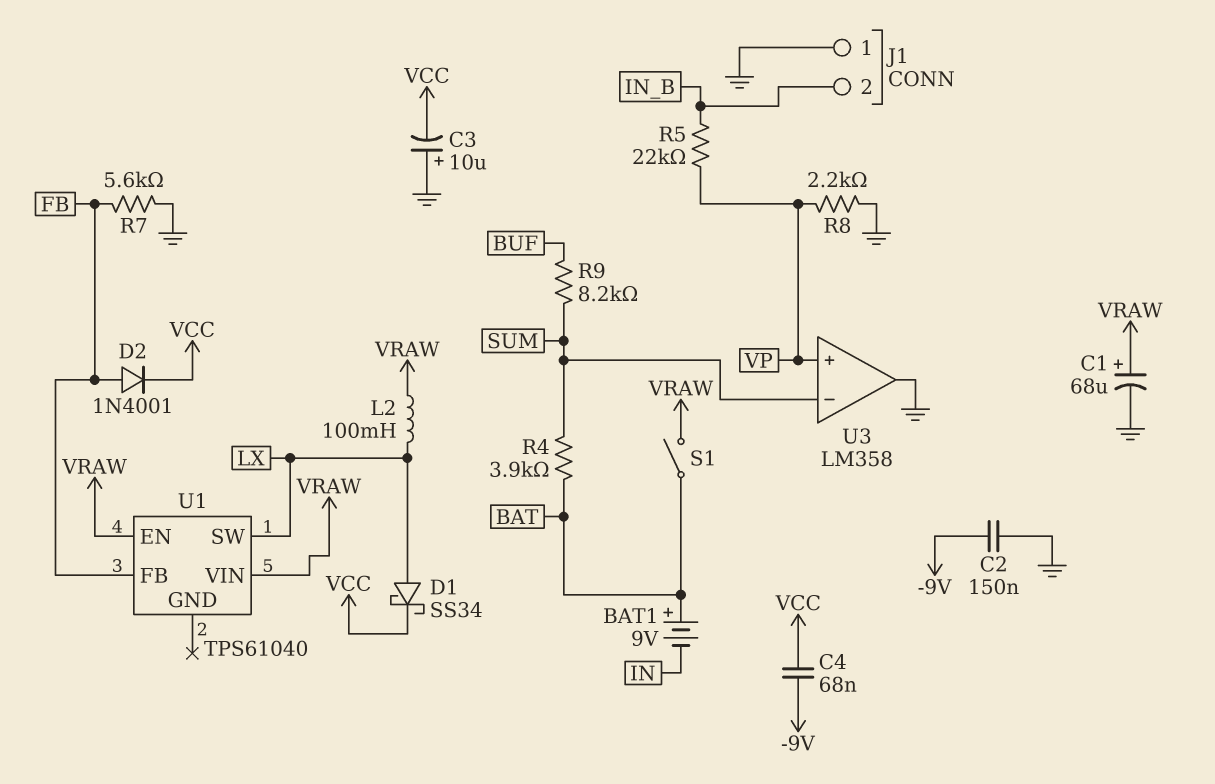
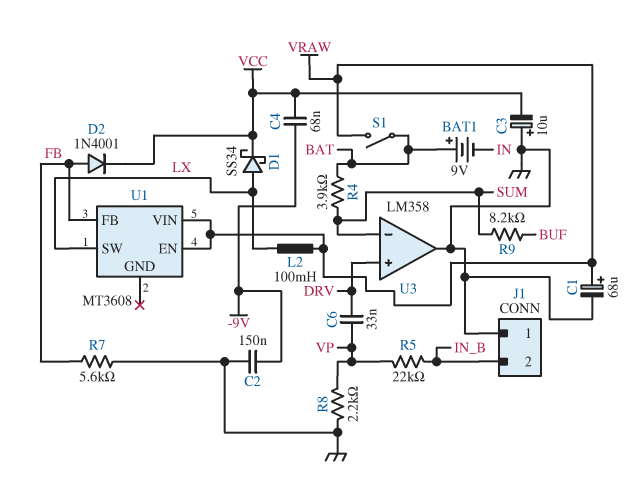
C6: none -> 33nF (DRV, VP)
U1: TPS61040 -> MT3608
U3 pin in+: VP -> DRV

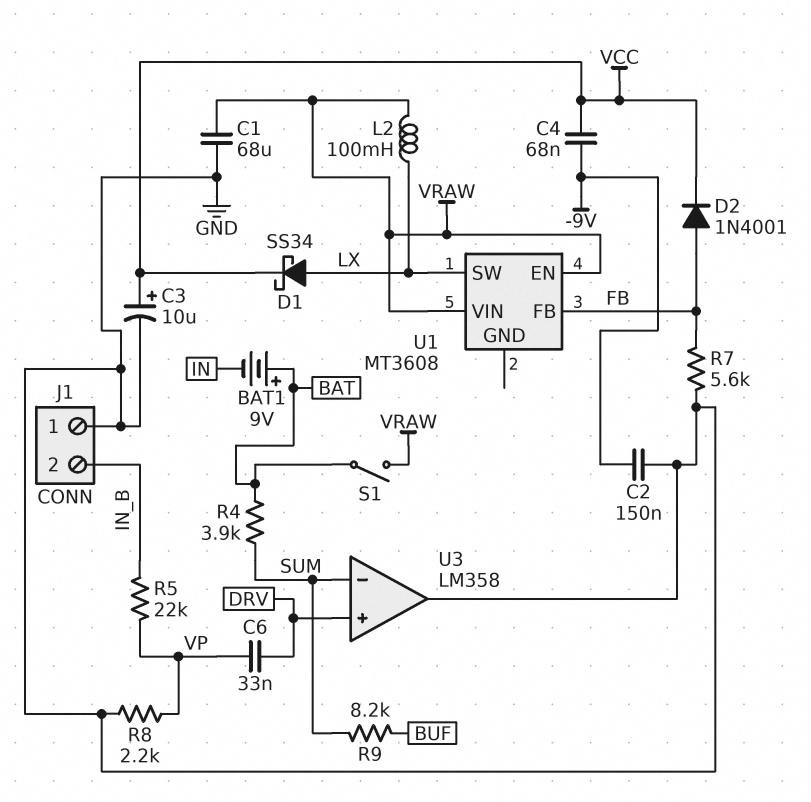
C1: 68uF (plus VRAW, minus GND) -> 68uF (GND, VRAW)
C3: 10uF (plus GND, minus VCC) -> 10uF (plus VCC, minus GND)

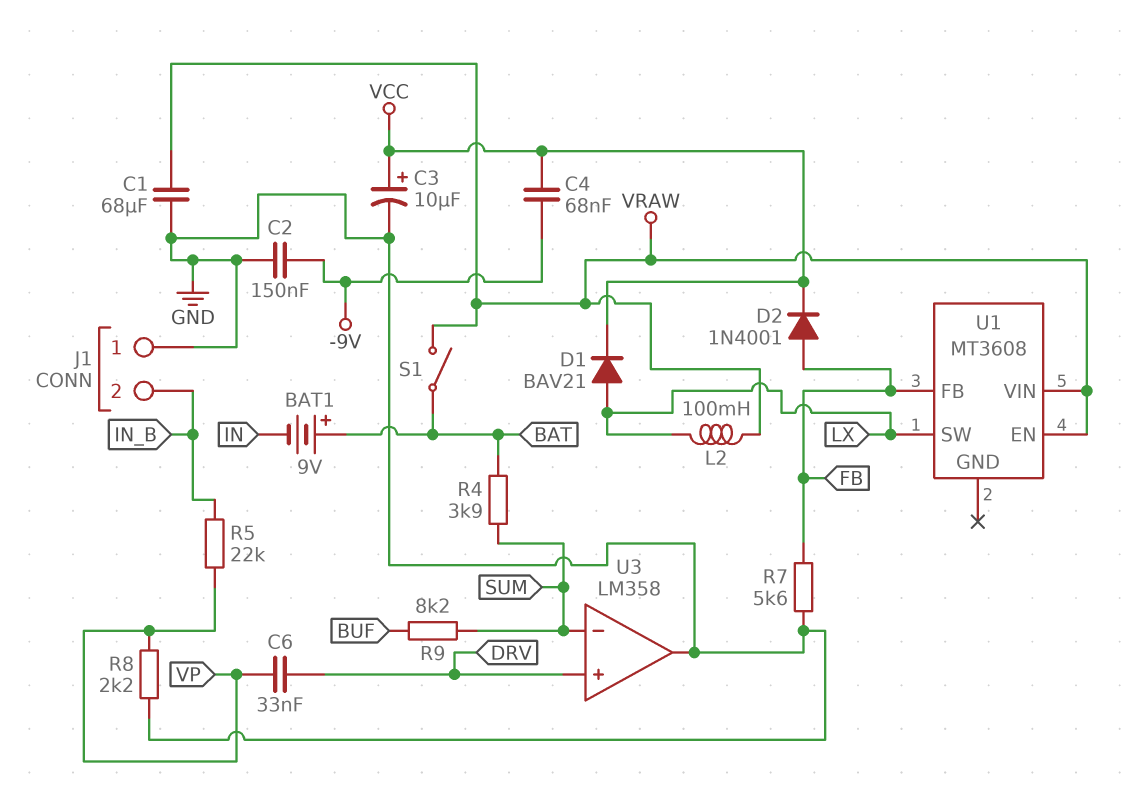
D1: schottky SS34 (A LX, K VCC) -> diode BAV21 (A LX, K VCC)

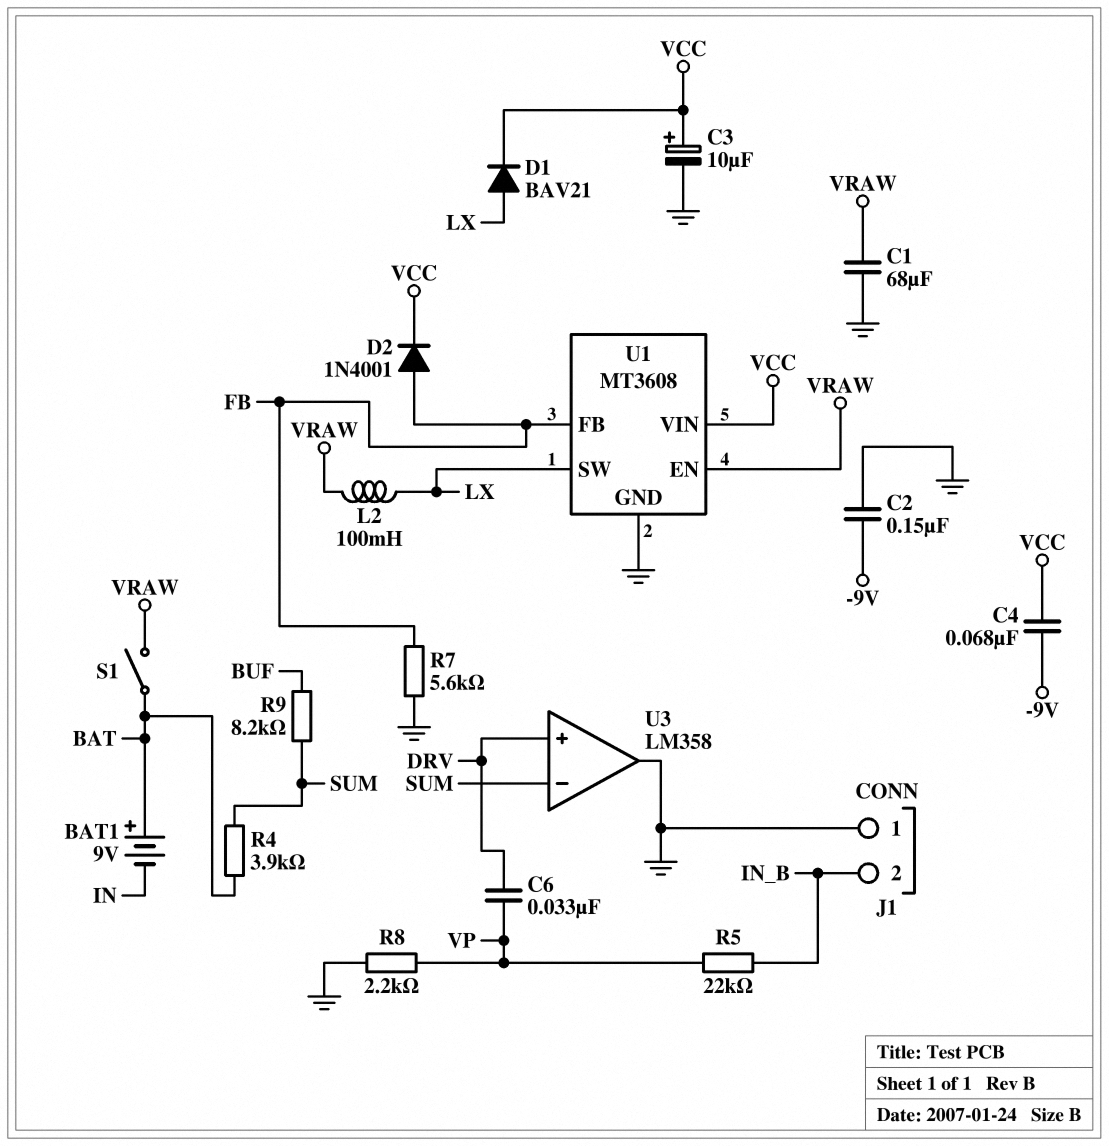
U1 pin GND: none -> GND
U1 pin VIN: VRAW -> VCC

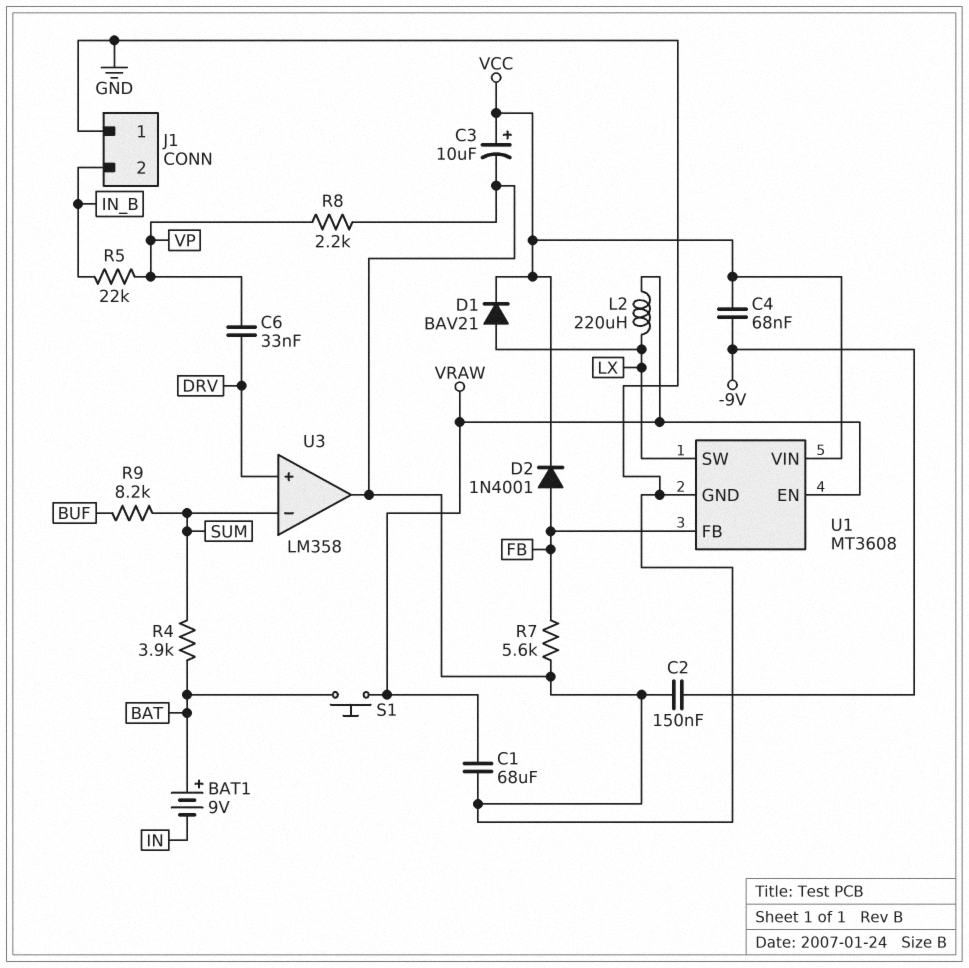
L2: 100mH (LX, VRAW) -> 220uH (LX, VRAW)
S1: switch (BAT, VRAW) -> button (BAT, VRAW)

